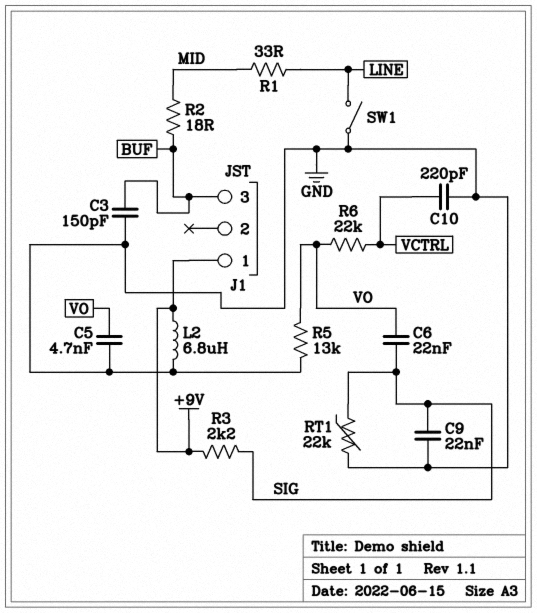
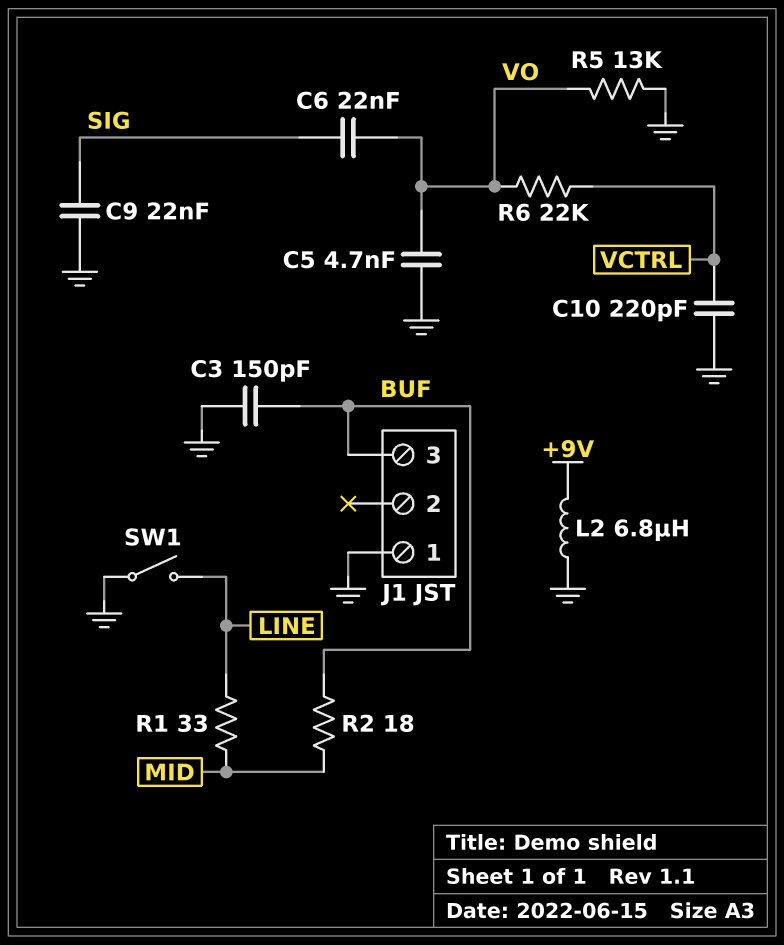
J1 pin 1: +9V -> GND
R3: 2.2k (+9V, SIG) -> none
RT1: 22k (GND, SIG) -> none

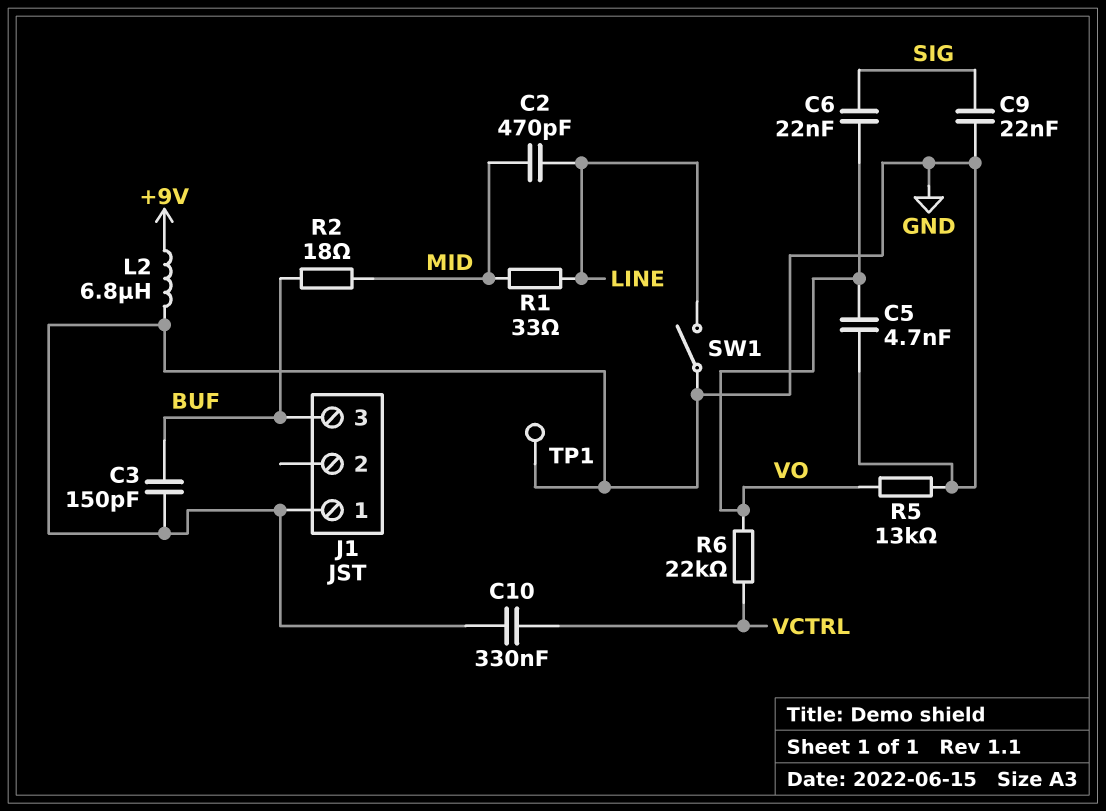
C2: none -> 470pF (LINE, MID)
C10: 220pF (GND, VCTRL) -> 330nF (GND, VCTRL)
TP1: none -> test point (GND)

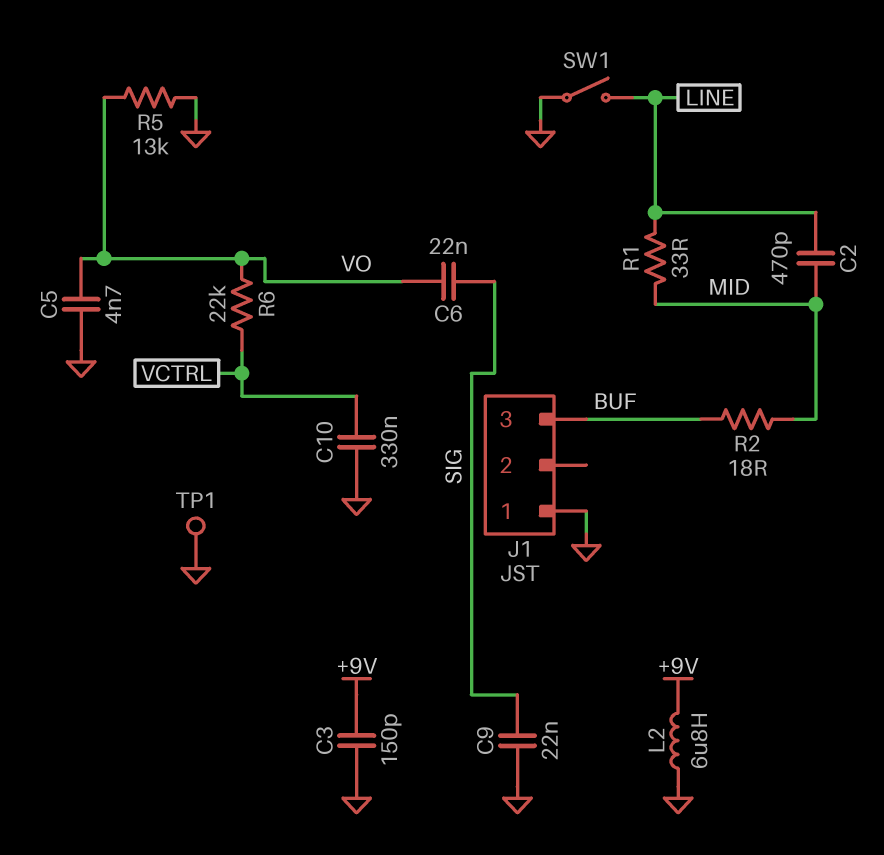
C3: 150pF (BUF, GND) -> 150pF (+9V, GND)

